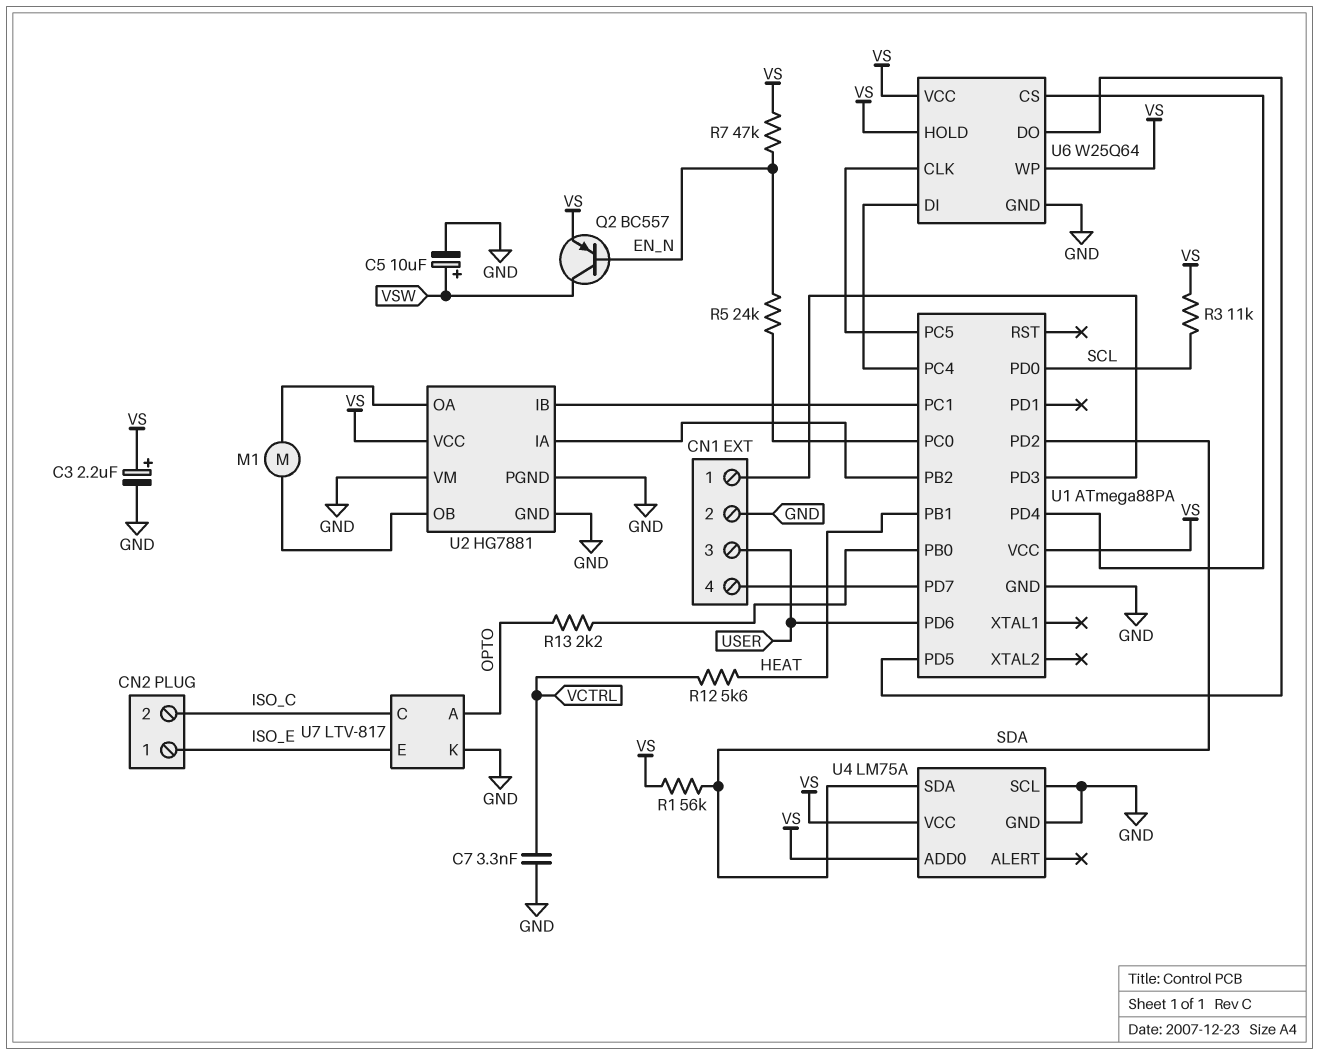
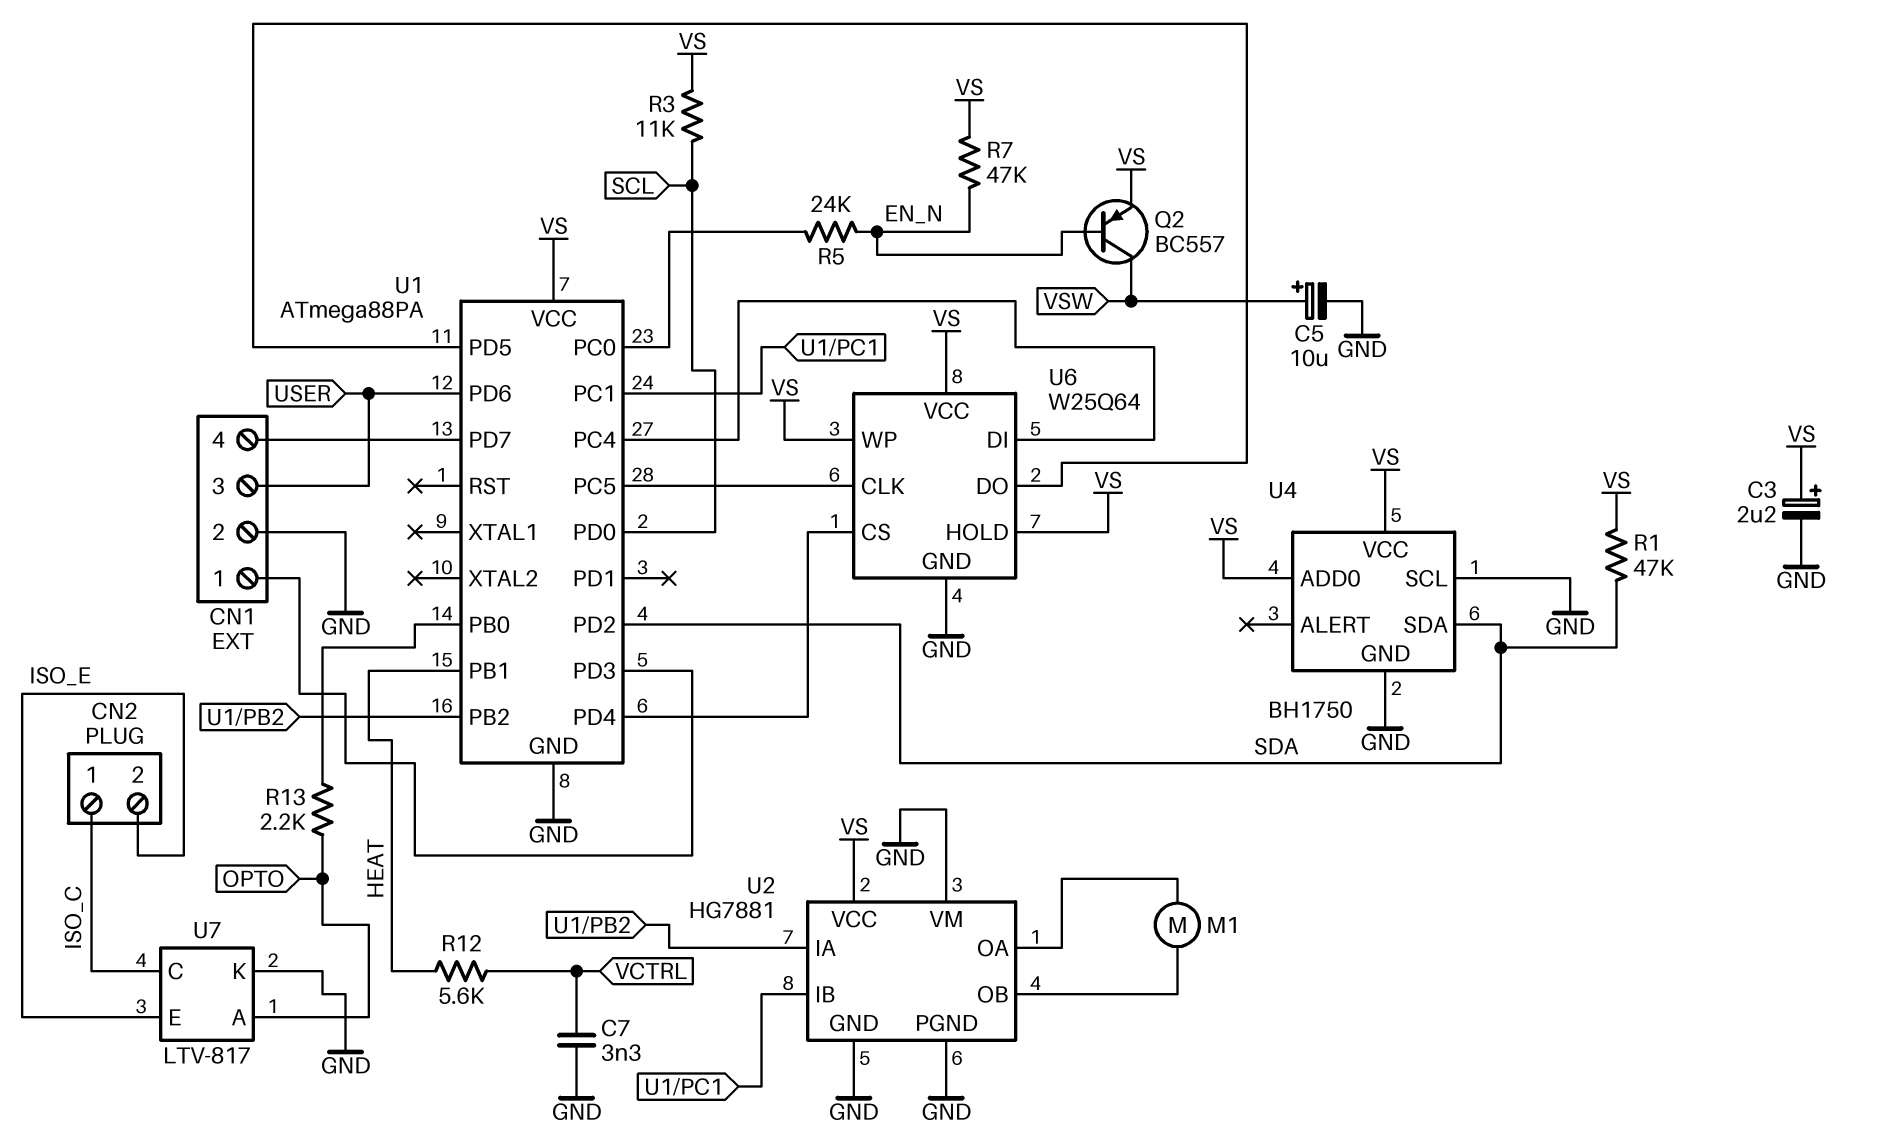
CN2 pin 1: ISO_E -> ISO_C
CN2 pin 2: ISO_C -> ISO_E
R1: 56k (SDA, VS) -> 47k (SDA, VS)
U4: LM75A -> BH1750

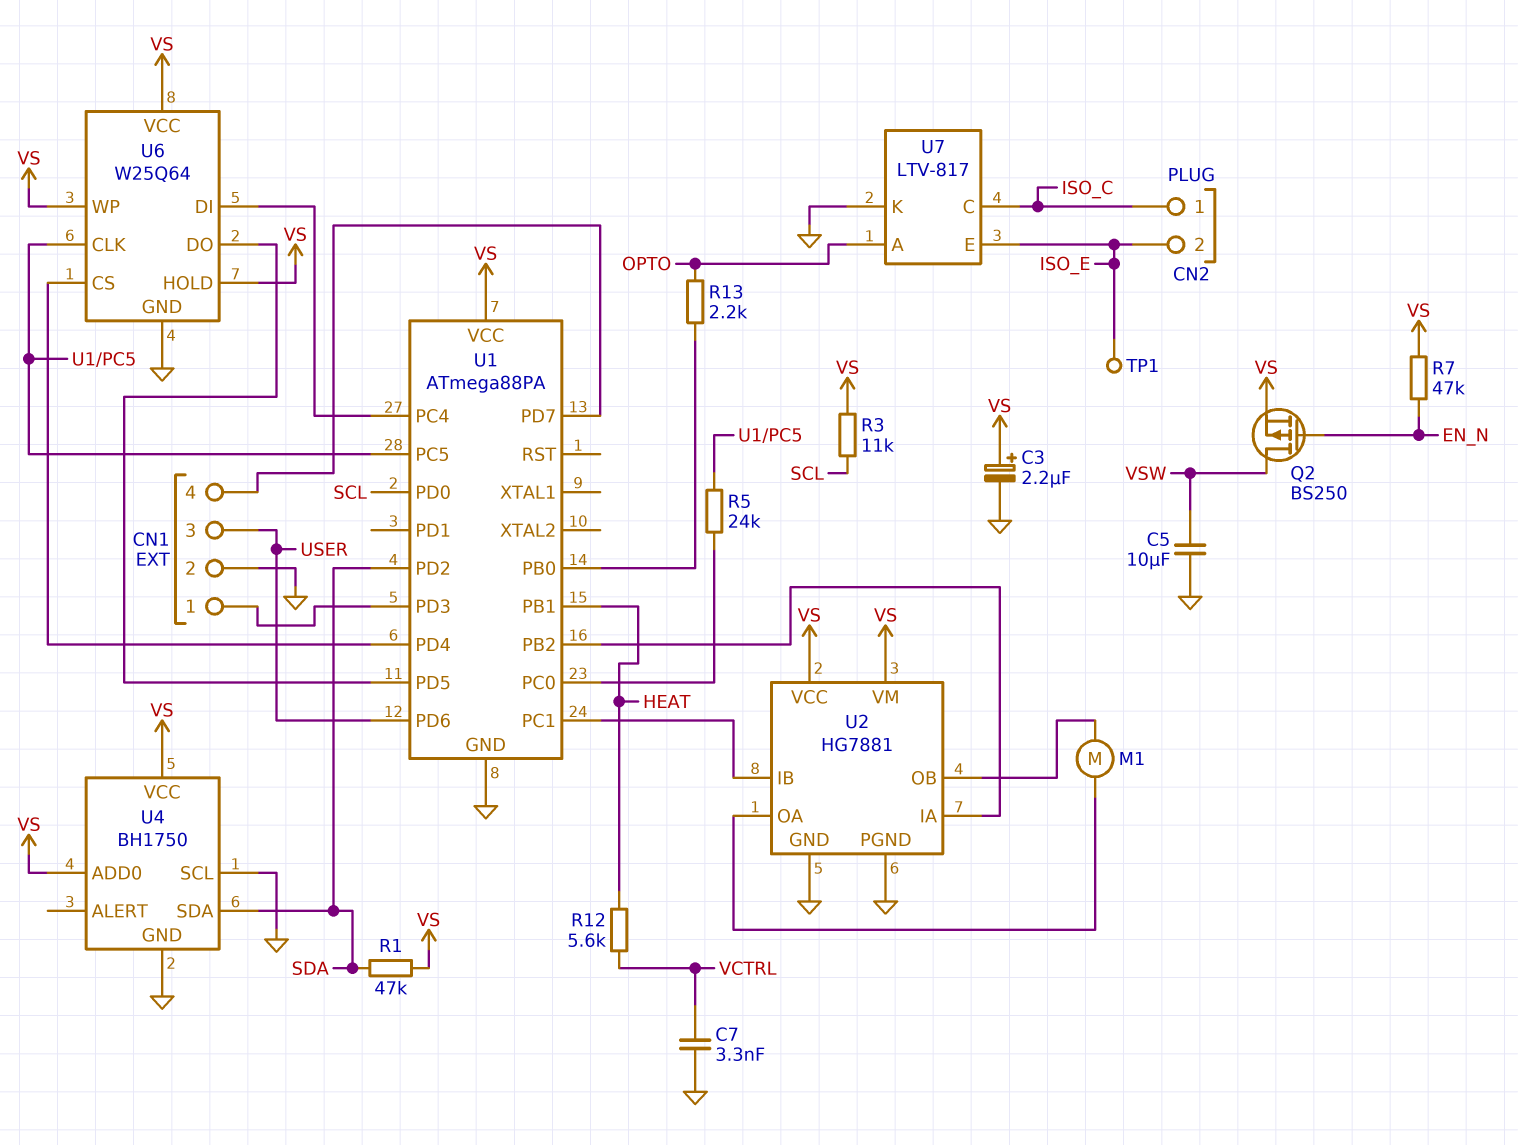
C5: 10uF (plus VSW, minus GND) -> 10uF (GND, VSW)
Q2: PNP BC557 (B EN_N, C VSW, E VS) -> PMOS BS250 (G EN_N, D VSW, S VS)
R5: 24k (EN_N, U1/PC0) -> 24k (U1/PC0, U1/PC5)
TP1: none -> test point (ISO_E)
U2 pin VM: GND -> VS

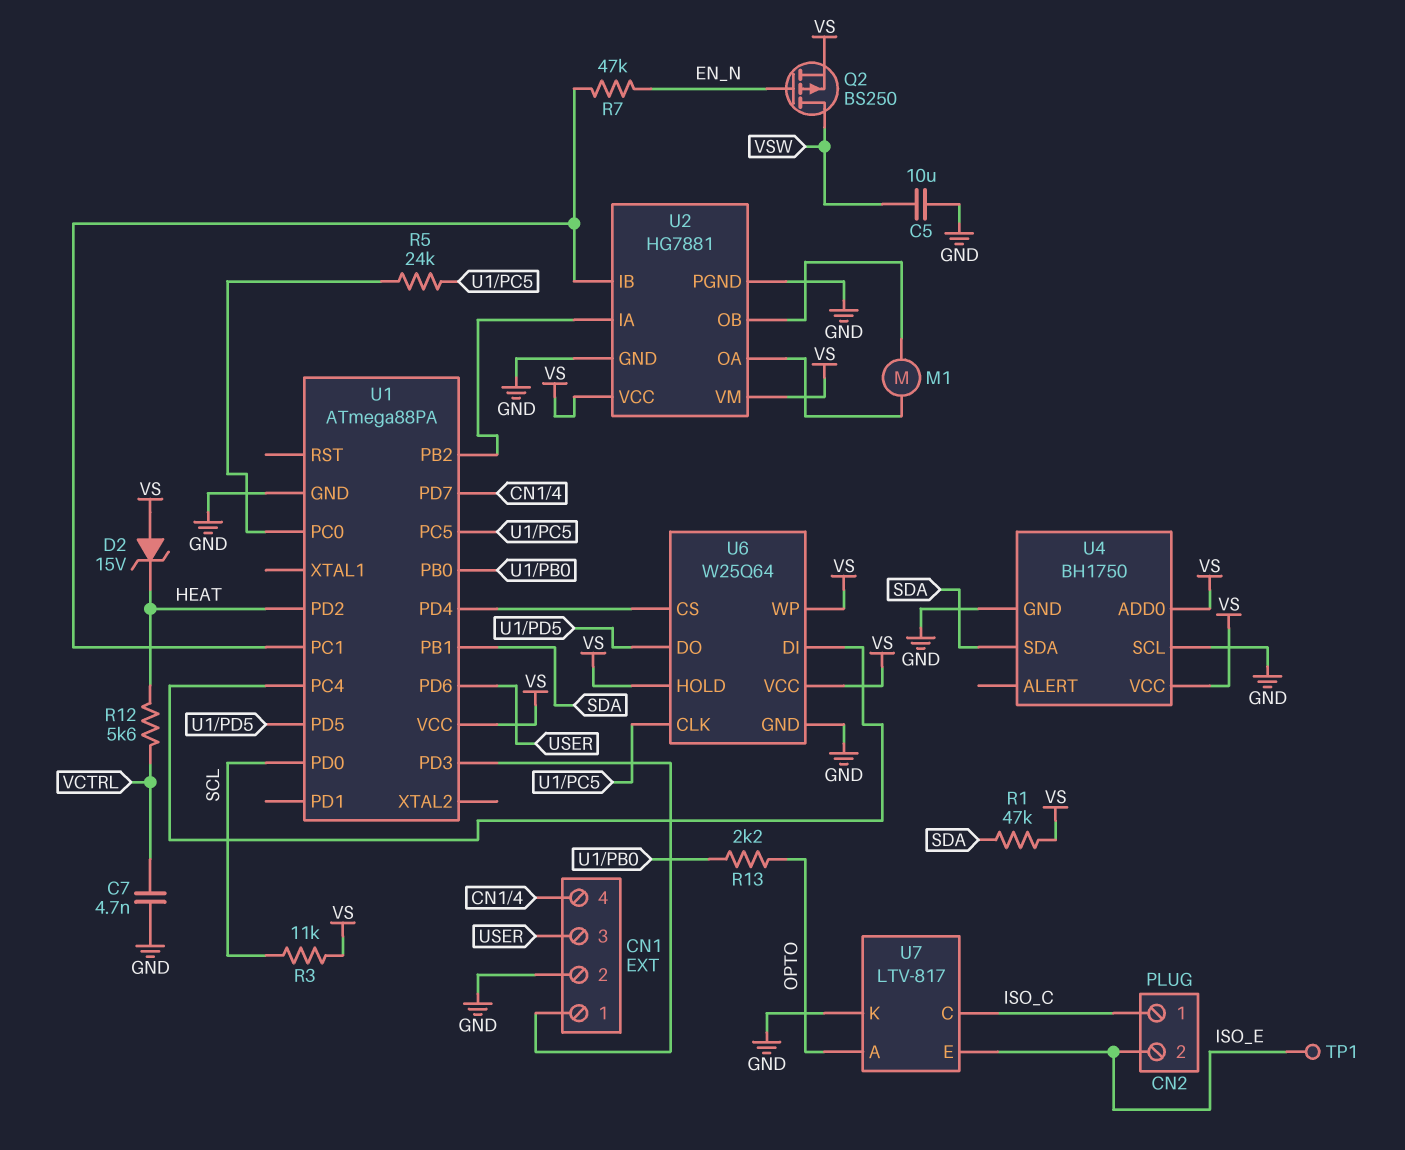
C3: 2.2uF (plus VS, minus GND) -> none
C7: 3.3nF (GND, VCTRL) -> 4.7nF (GND, VCTRL)
D2: none -> zener 15V (A VS, K HEAT)
R7: 47k (EN_N, VS) -> 47k (EN_N, U1/PC1)
U1 pin PB1: HEAT -> SDA
U1 pin PD2: SDA -> HEAT

